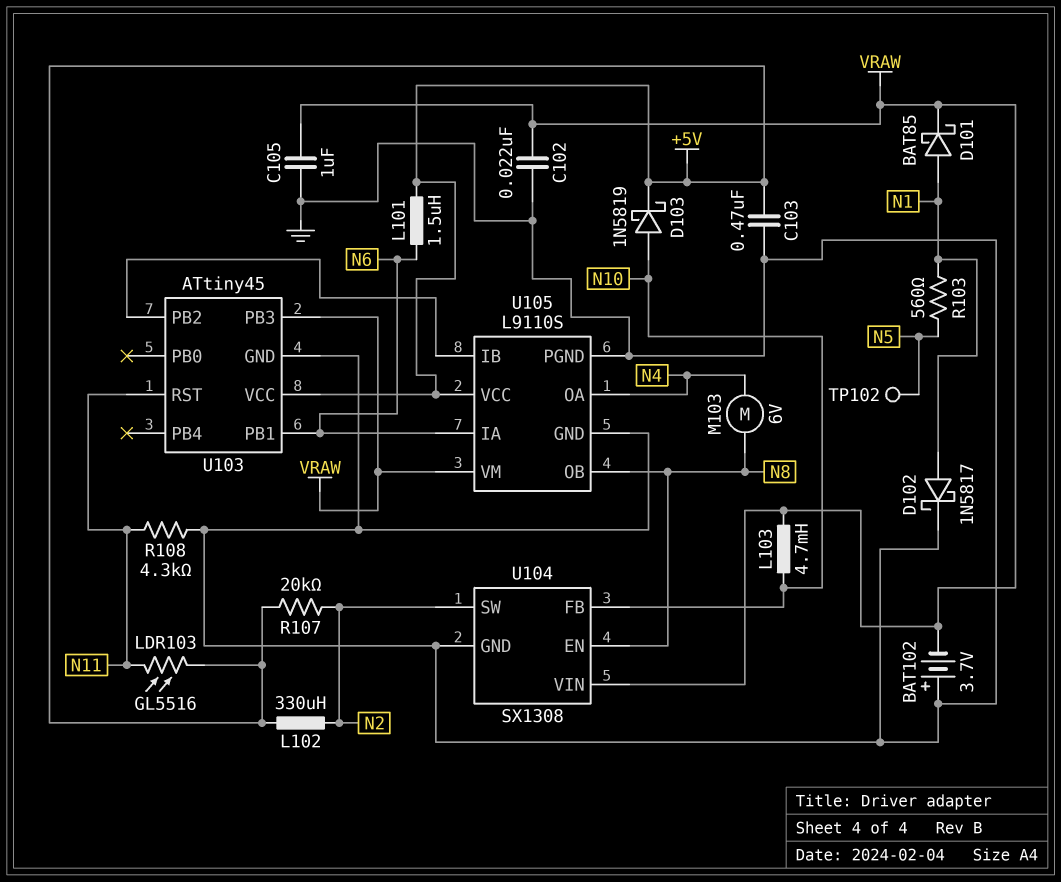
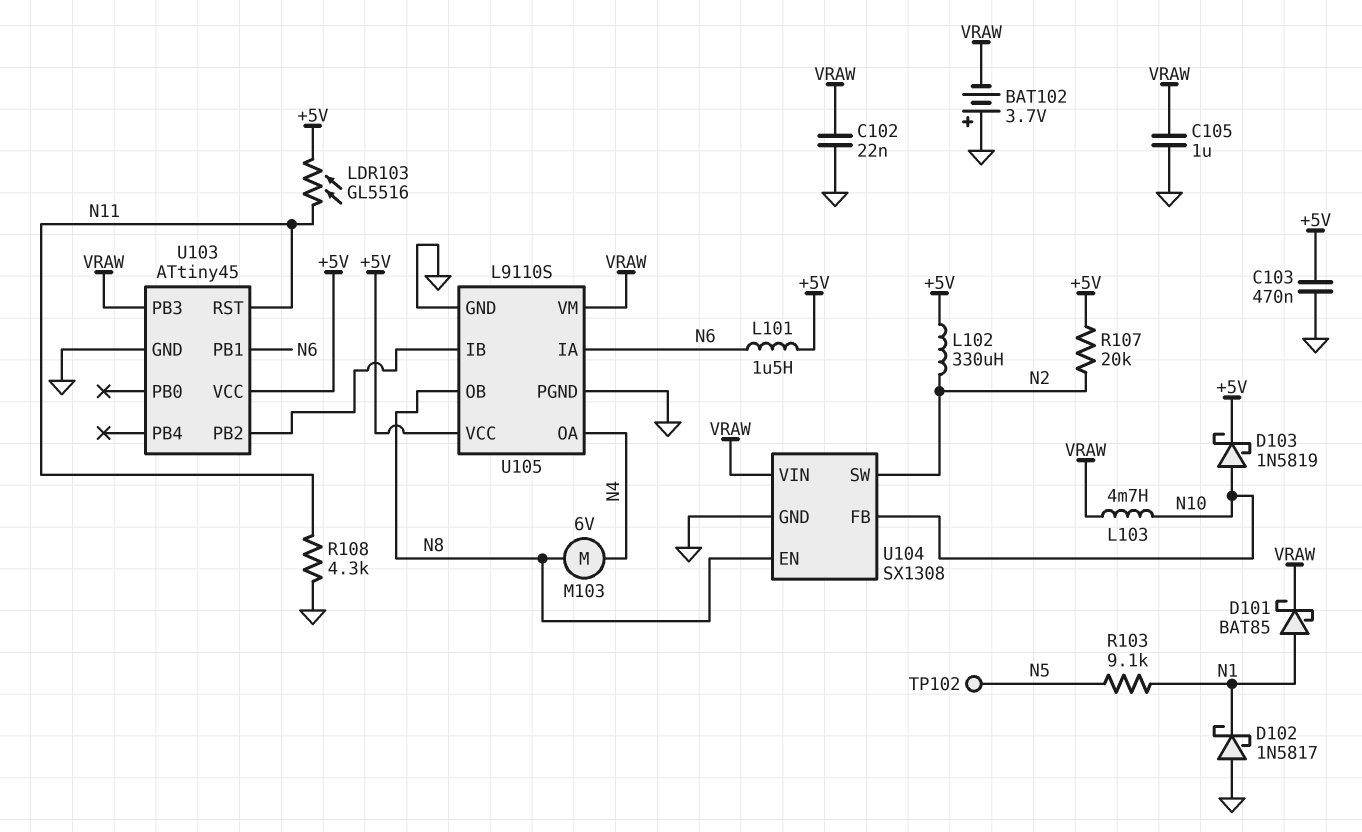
D102: schottky 1N5817 (A N1, K GND) -> schottky 1N5817 (A GND, K N1)
R103: 560 (N1, N5) -> 9.1k (N1, N5)

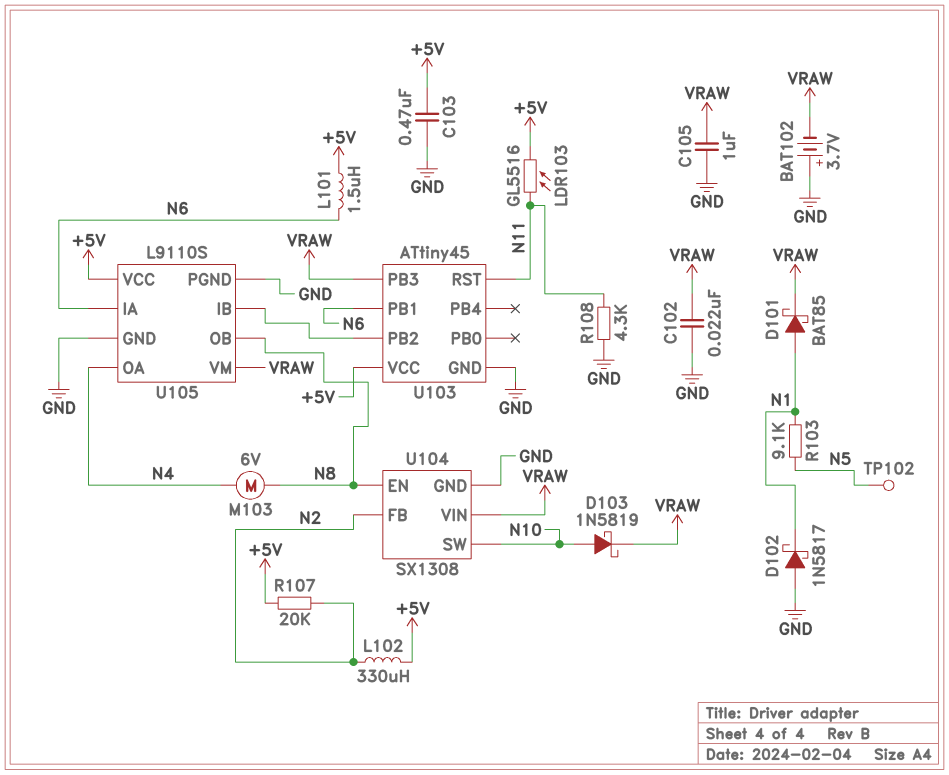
D103: schottky 1N5819 (A N10, K +5V) -> schottky 1N5819 (A N10, K VRAW)
L103: 4.7mH (N10, VRAW) -> none
U104 pin FB: N10 -> N2
U104 pin SW: N2 -> N10

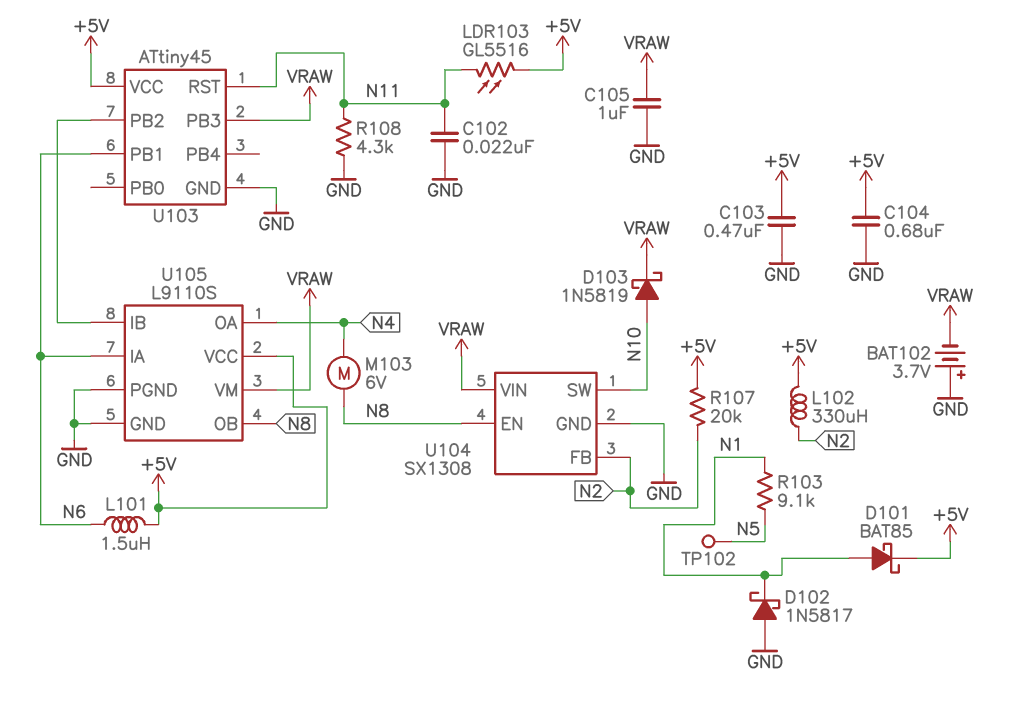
C102: 22nF (GND, VRAW) -> 22nF (GND, N11)
C104: none -> 680nF (+5V, GND)
D101: schottky BAT85 (A N1, K VRAW) -> schottky BAT85 (A N1, K +5V)

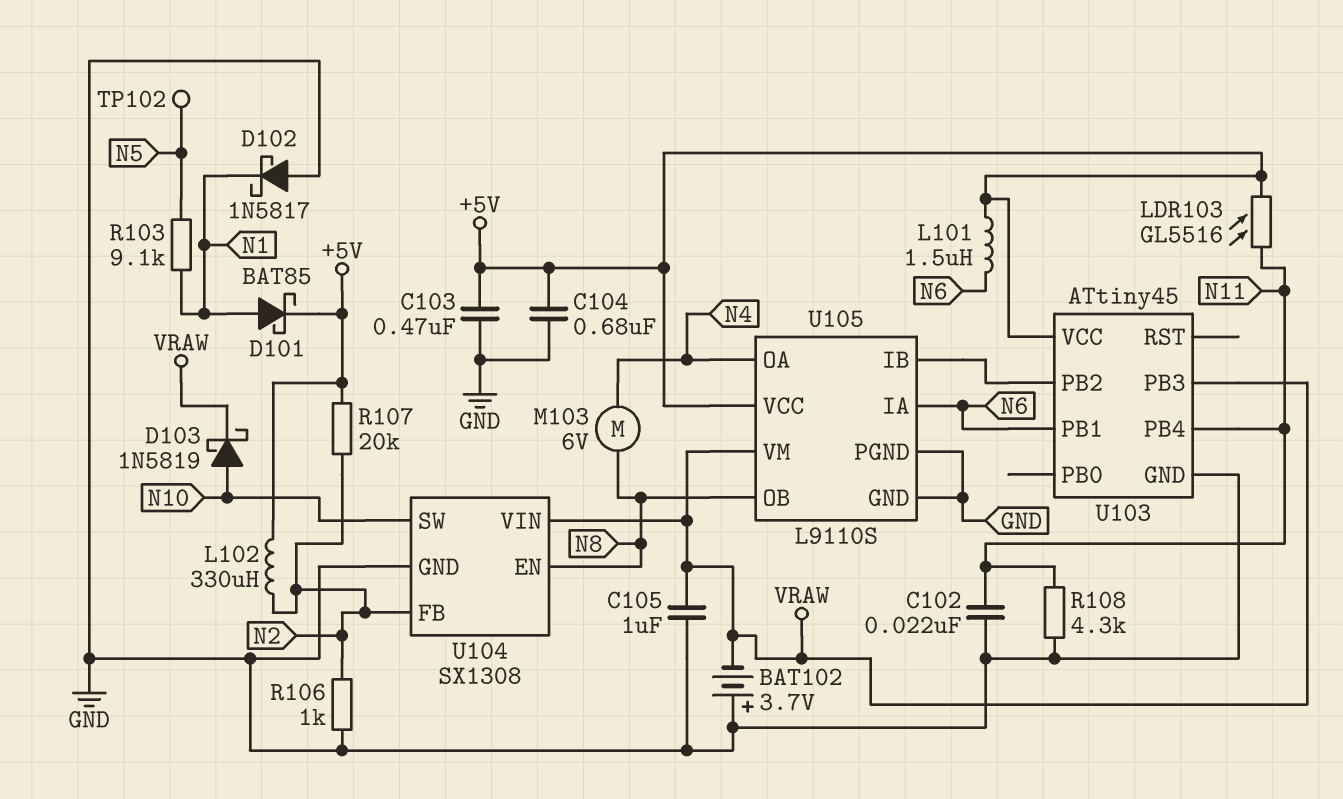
R106: none -> 1k (GND, N2)
U103 pin PB4: none -> N11
U103 pin RST: N11 -> none

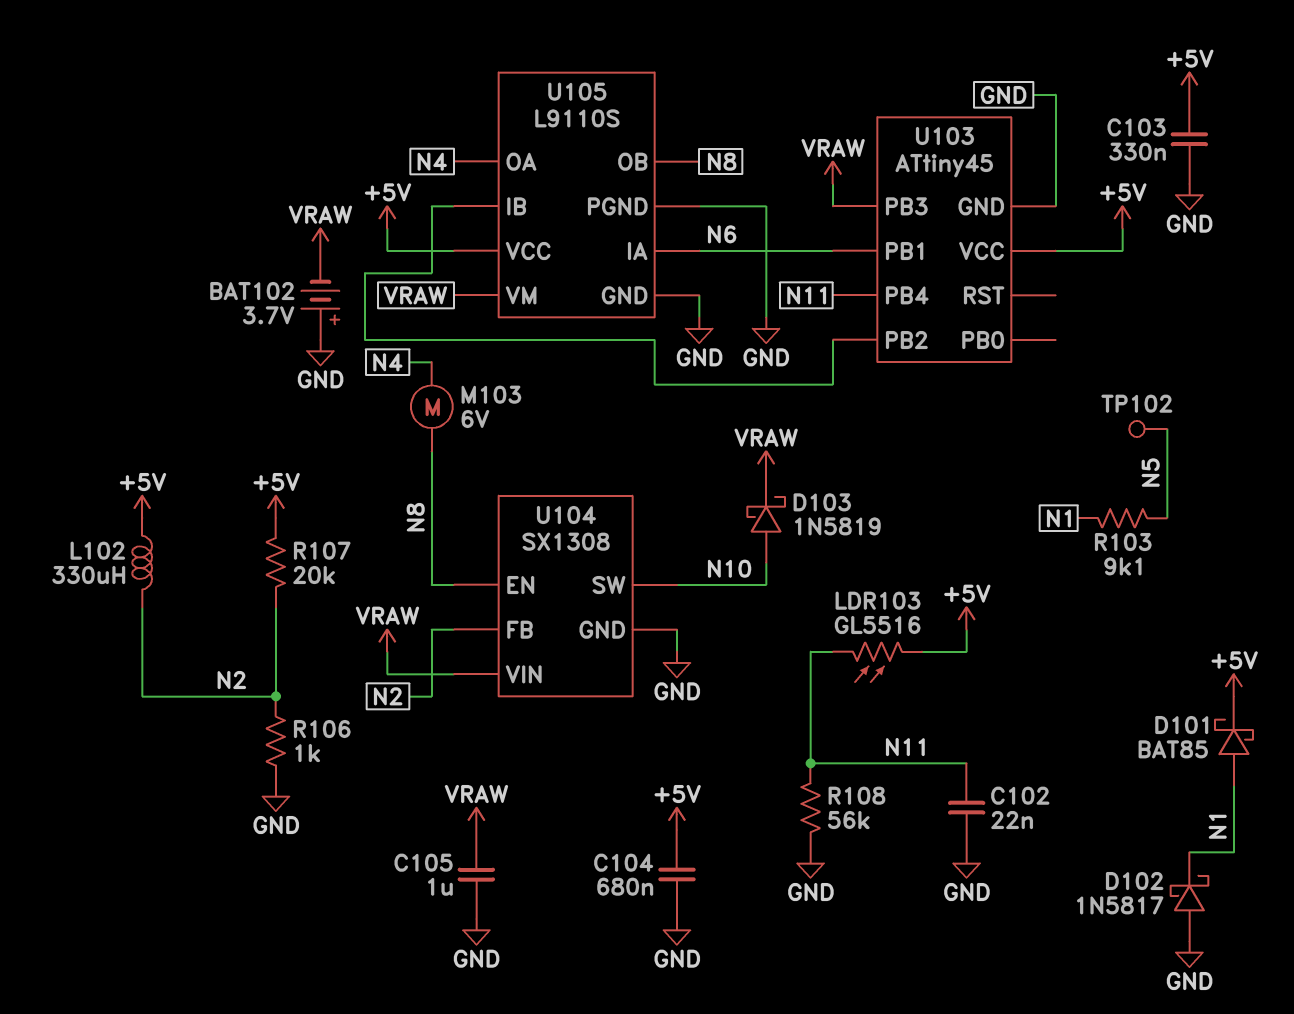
C103: 470nF (+5V, GND) -> 330nF (+5V, GND)
L101: 1.5uH (+5V, N6) -> none
R108: 4.3k (GND, N11) -> 56k (GND, N11)

